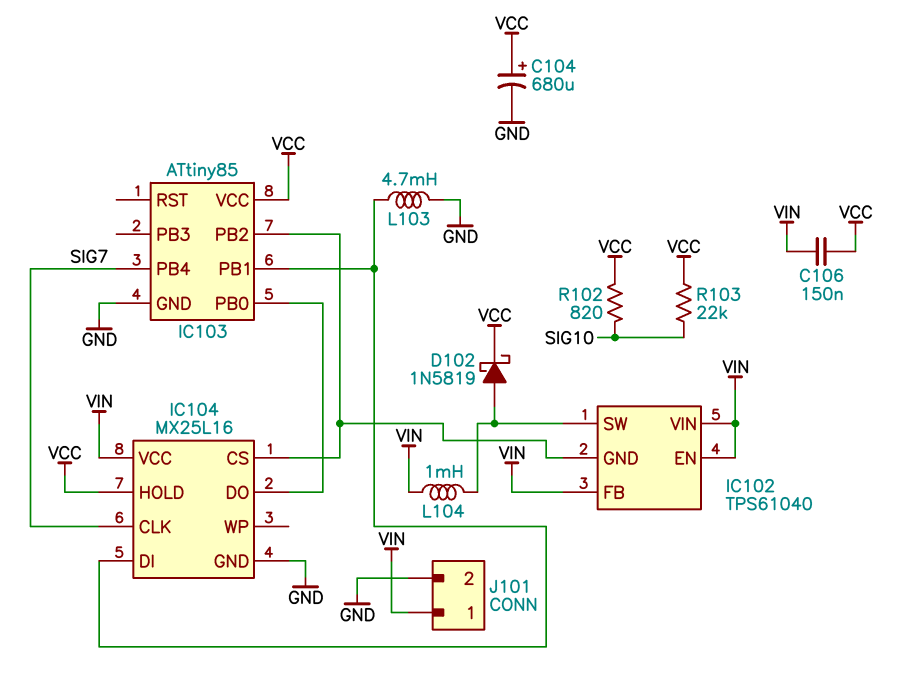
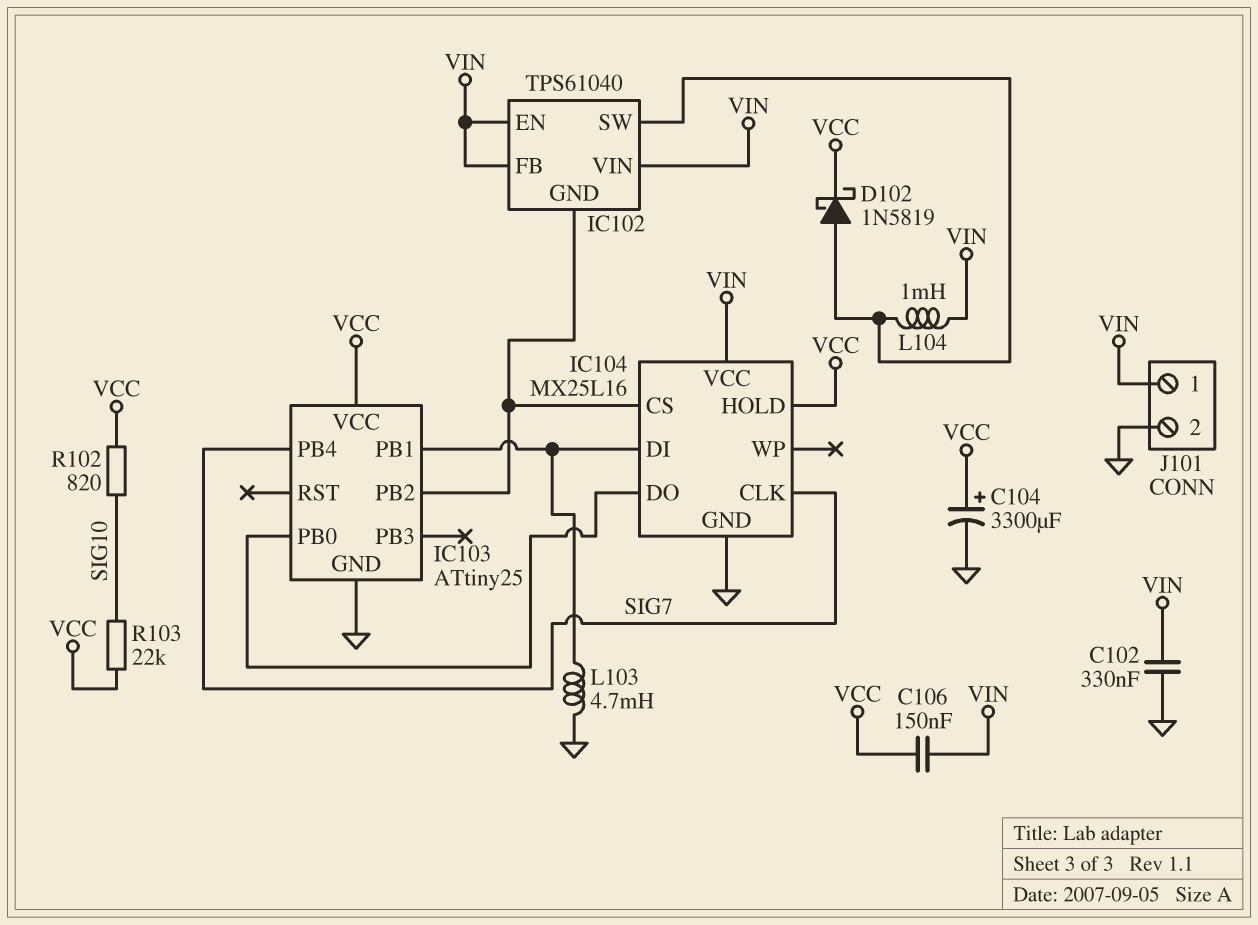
C102: none -> 330nF (GND, VIN)
C104: 680uF (plus VCC, minus GND) -> 3300uF (plus VCC, minus GND)
IC103: ATtiny85 -> ATtiny25

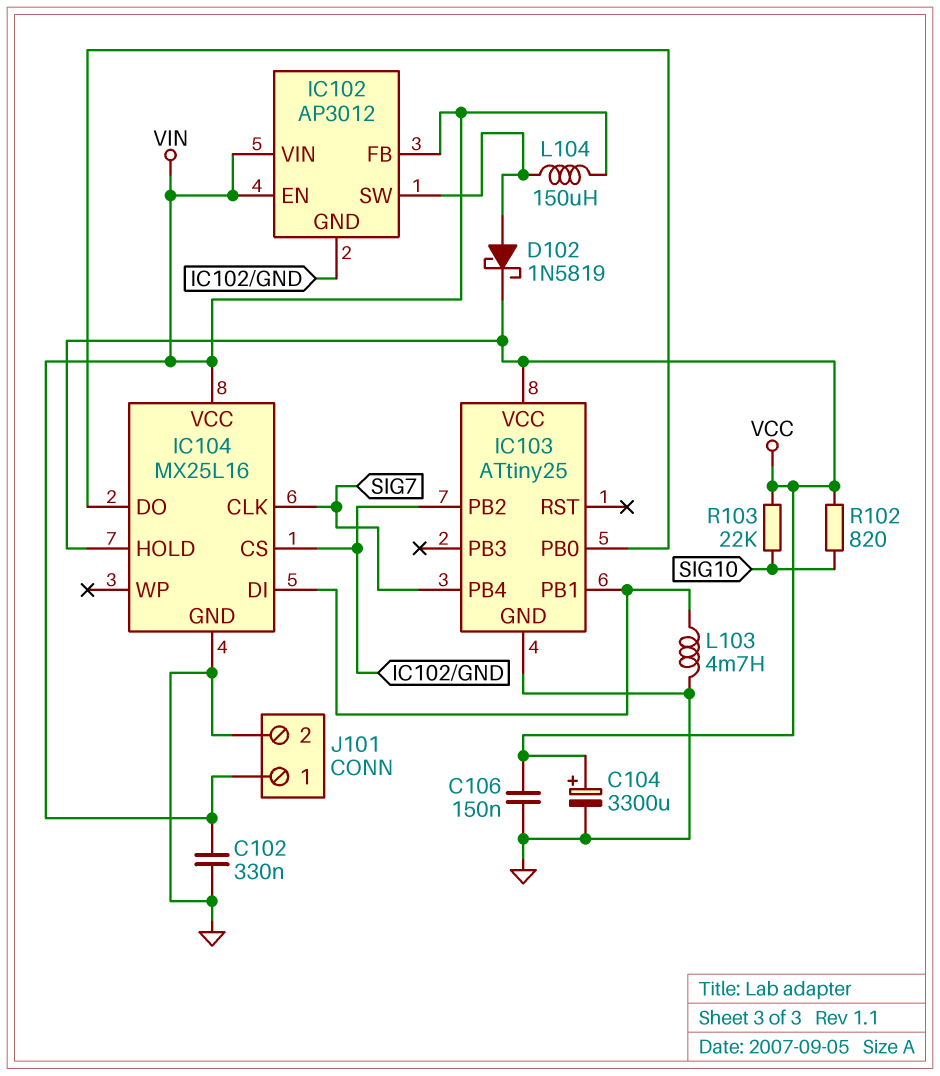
C106: 150nF (VCC, VIN) -> 150nF (GND, VCC)
IC102: TPS61040 -> AP3012
L104: 1mH (IC102/SW, VIN) -> 150uH (IC102/SW, VIN)

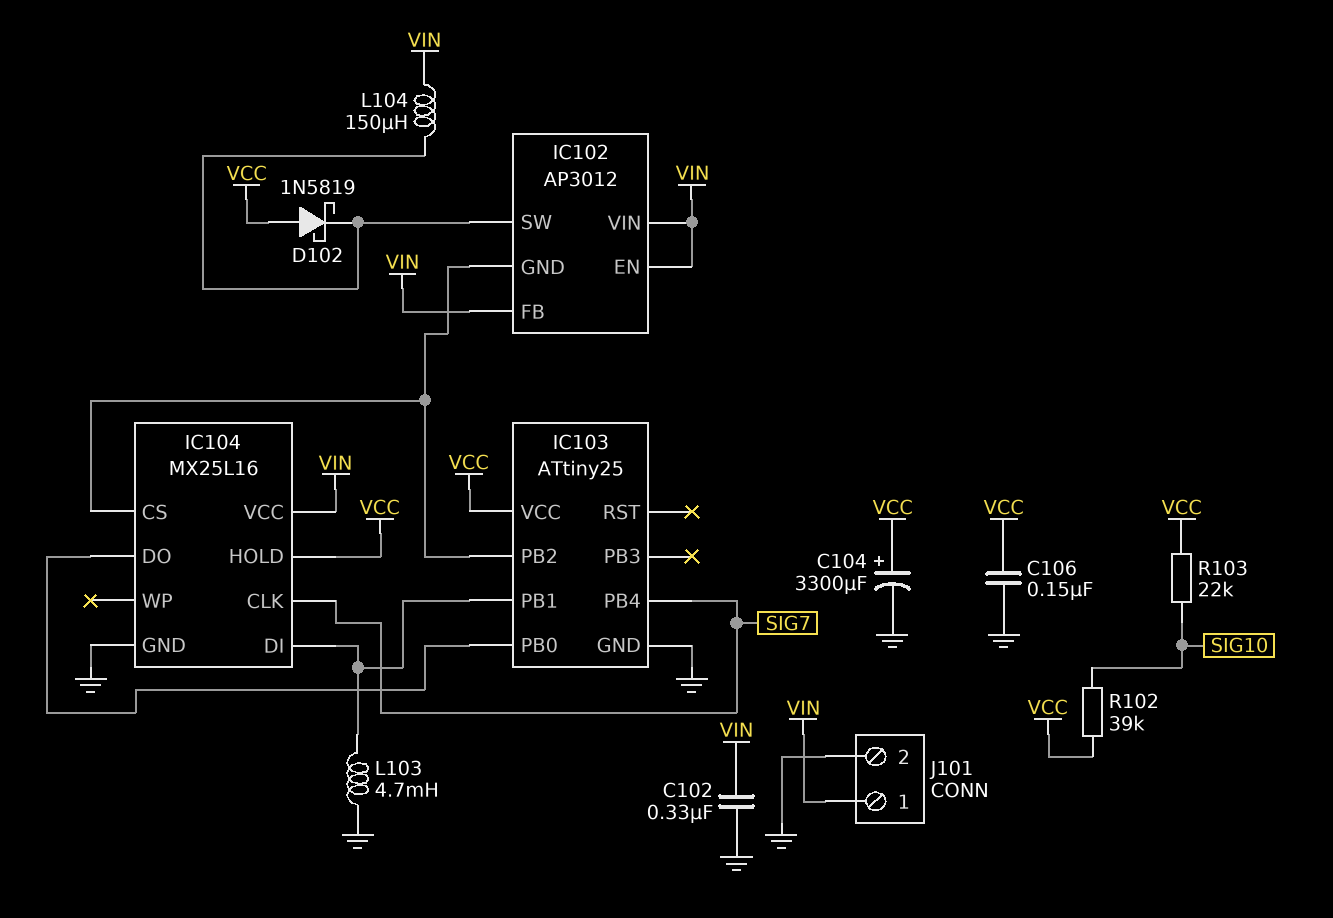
D102: schottky 1N5819 (A IC102/SW, K VCC) -> schottky 1N5819 (A VCC, K IC102/SW)
R102: 820 (SIG10, VCC) -> 39k (SIG10, VCC)

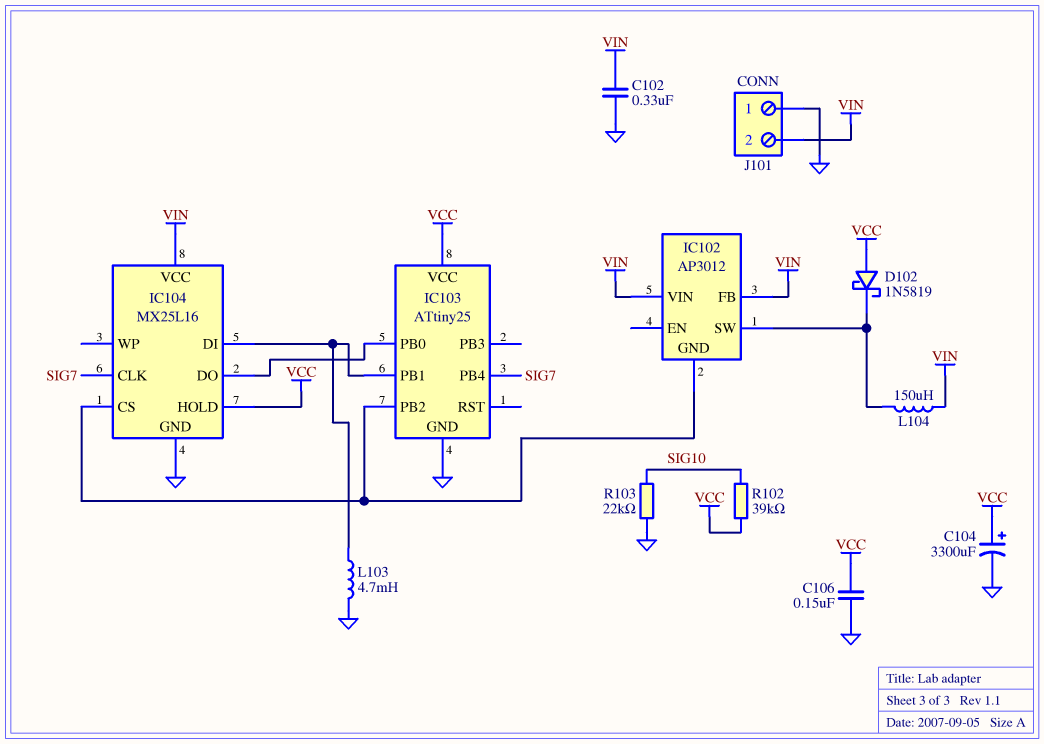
IC102 pin EN: VIN -> none
J101 pin 1: VIN -> GND
J101 pin 2: GND -> VIN
R103: 22k (SIG10, VCC) -> 22k (GND, SIG10)

